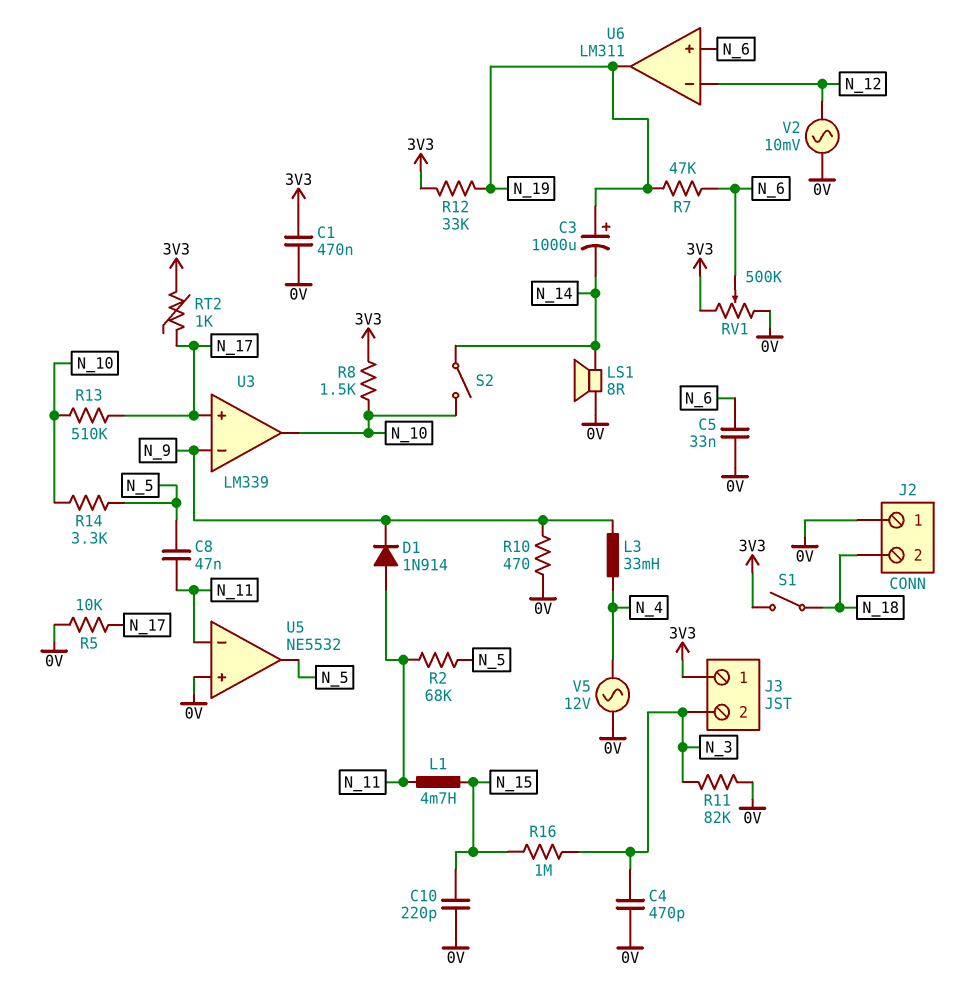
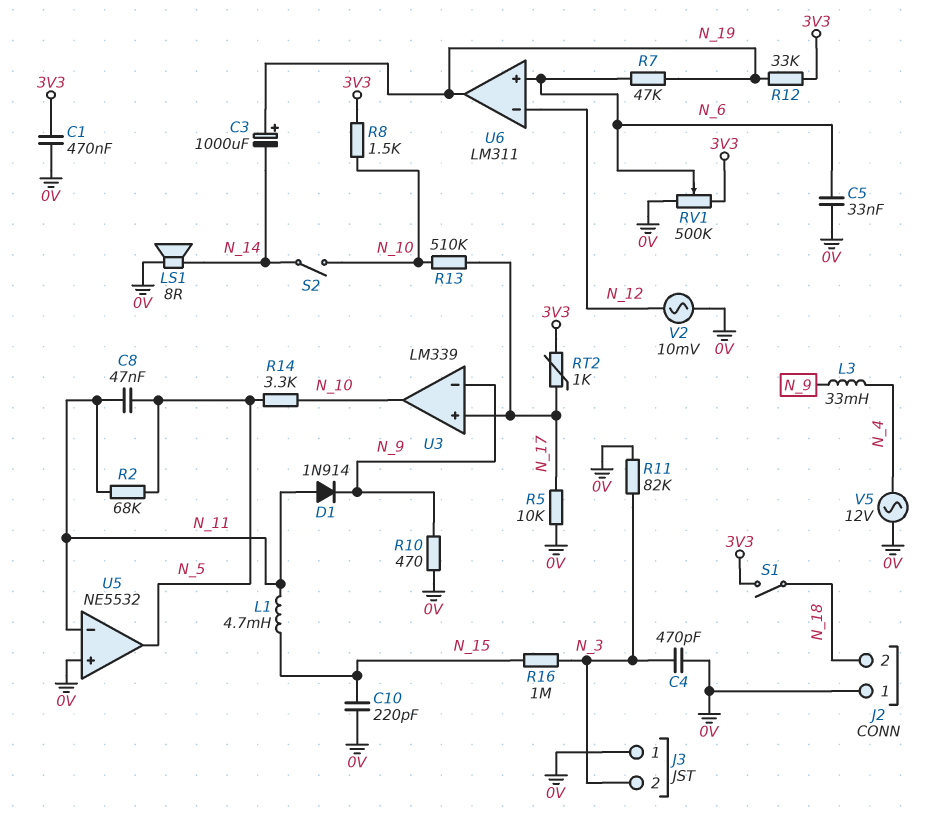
J3 pin 1: 3V3 -> 0V

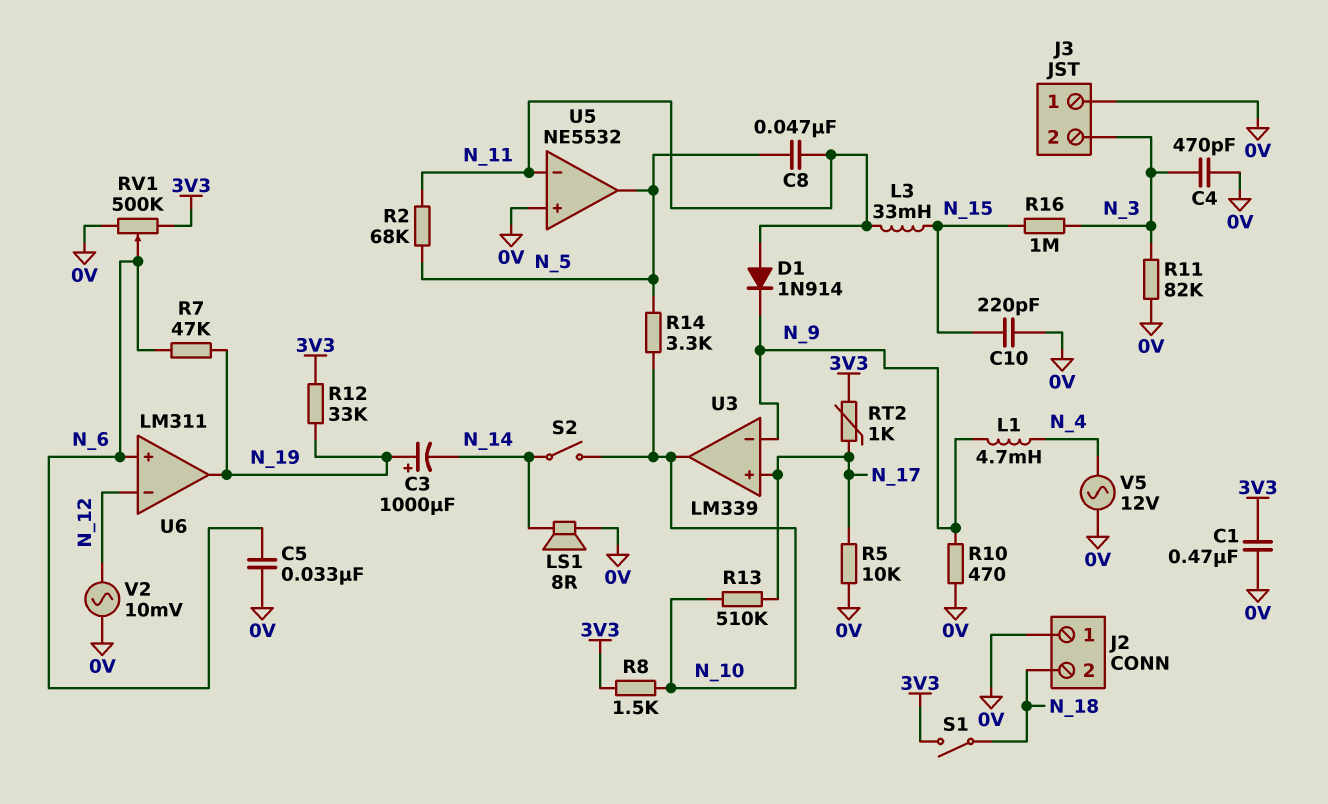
L1: 4.7mH (N_11, N_15) -> 4.7mH (N_4, N_9)
L3: 33mH (N_4, N_9) -> 33mH (N_11, N_15)

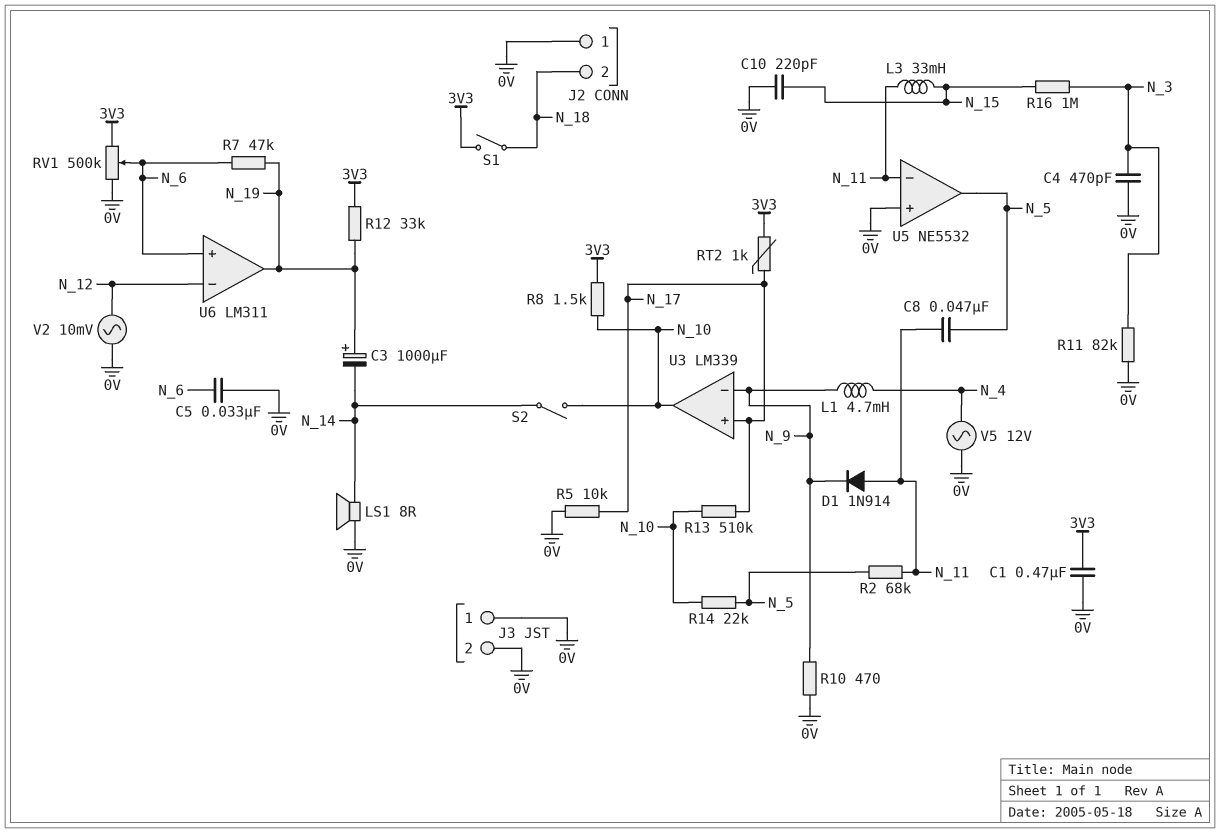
J3 pin 2: N_3 -> 0V
R14: 3.3k (N_5, N_10) -> 22k (N_5, N_10)

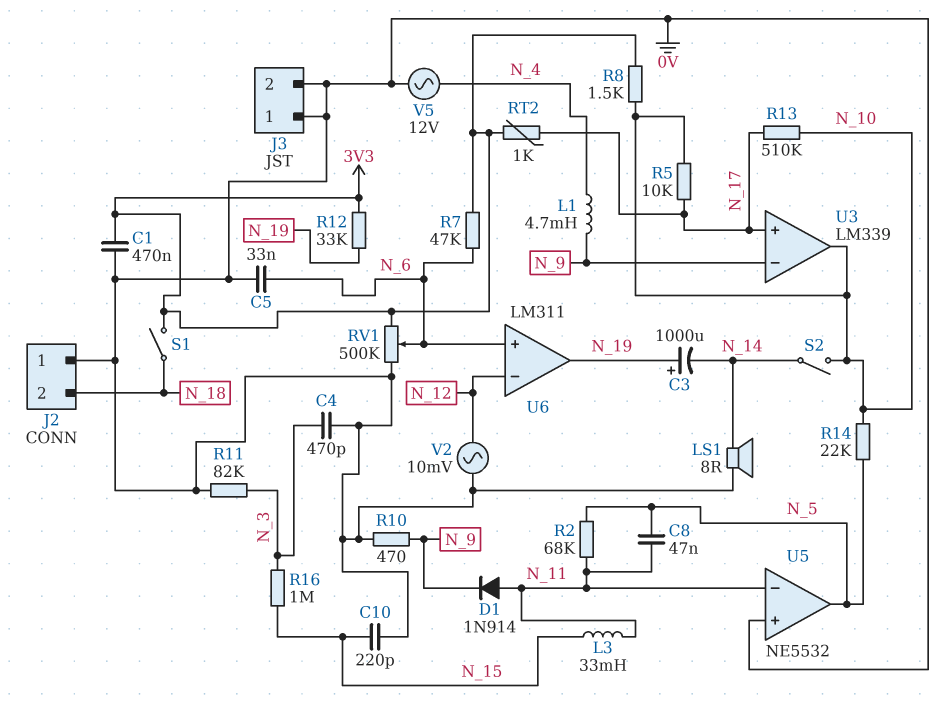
R5: 10k (0V, N_17) -> 10k (N_10, N_17)
R7: 47k (N_6, N_19) -> 47k (3V3, N_6)

